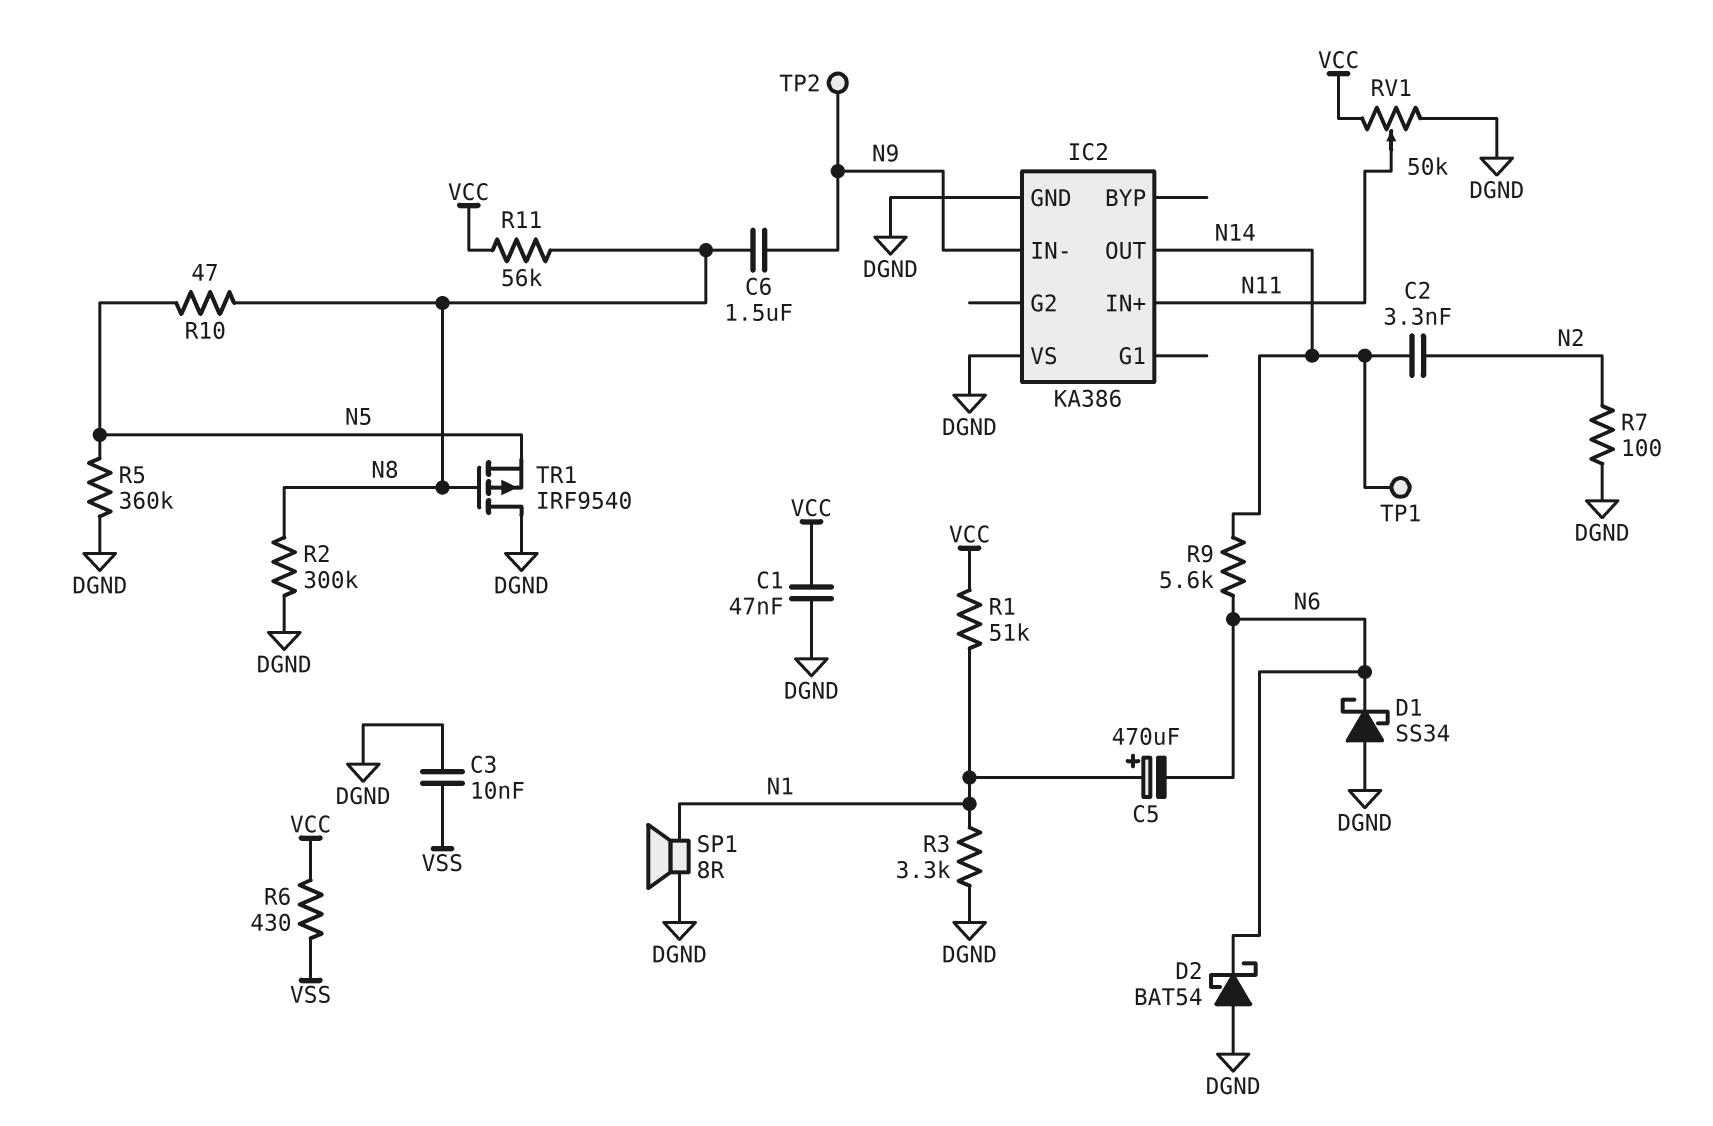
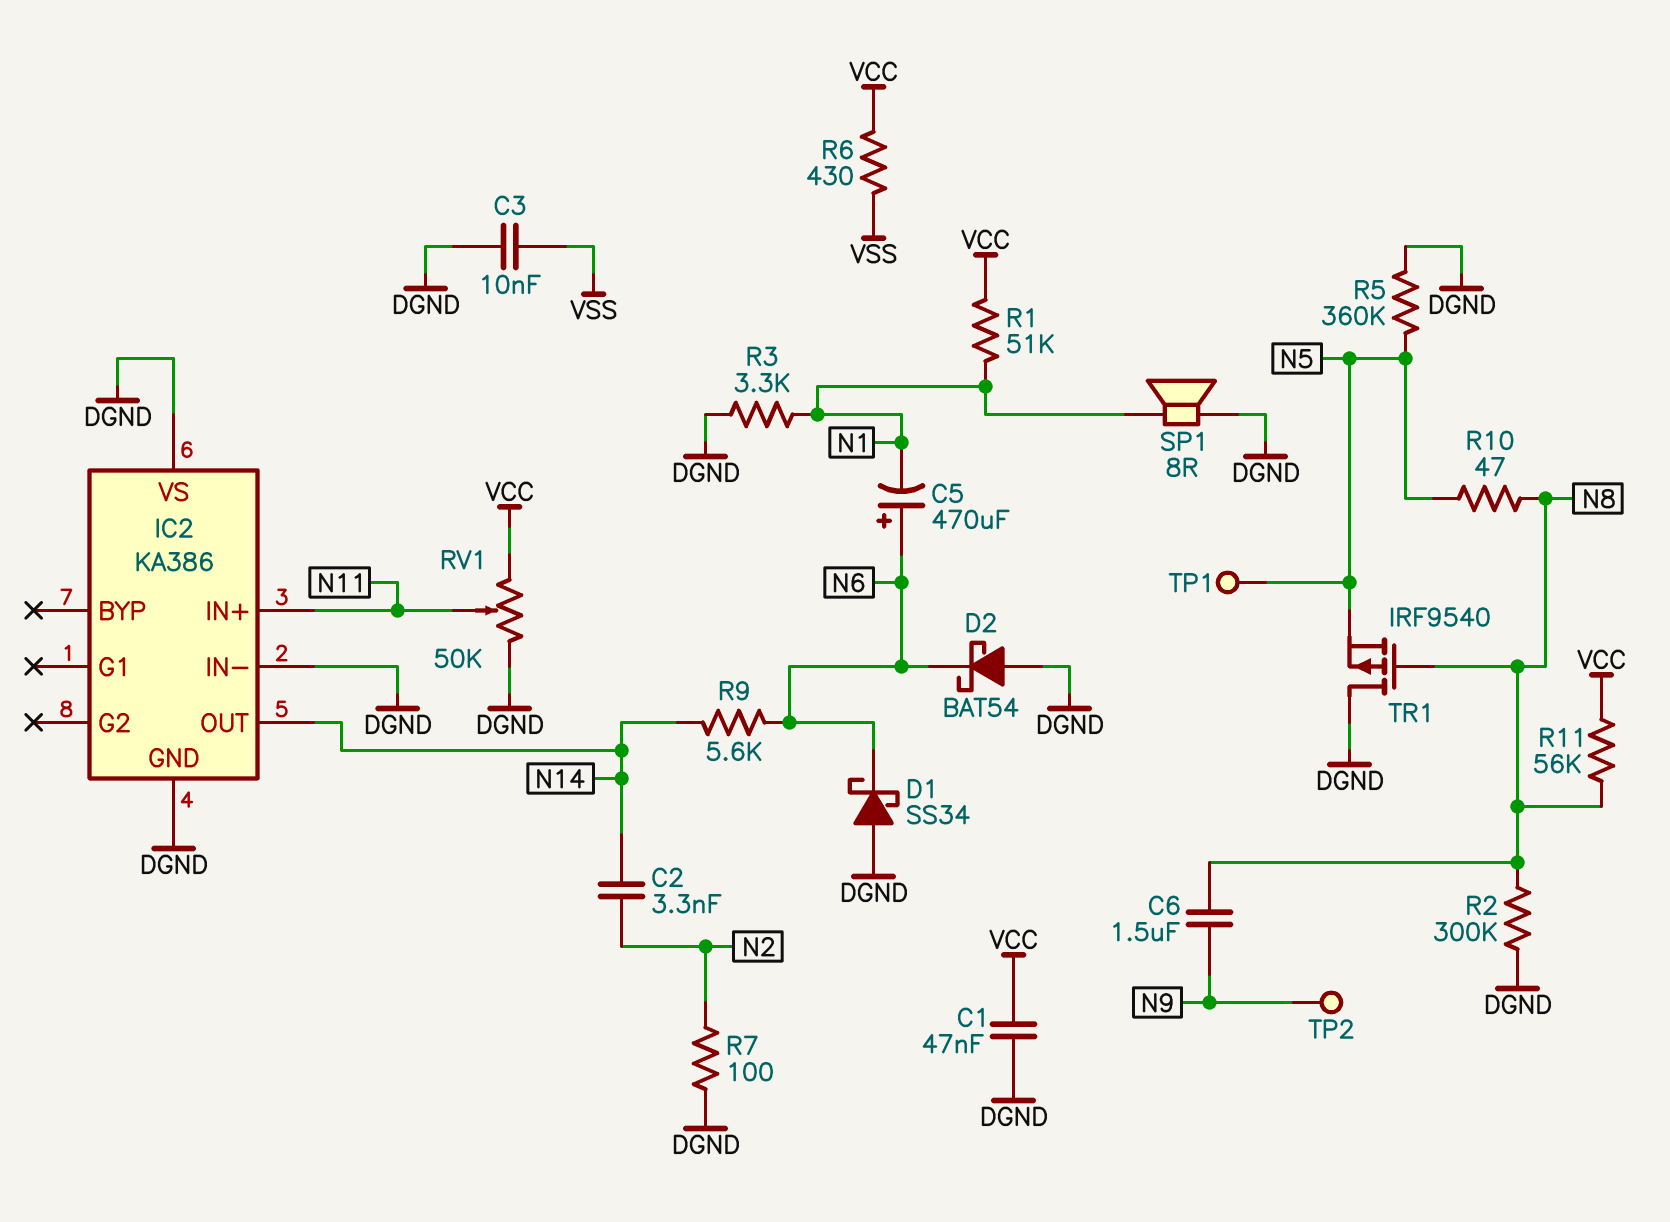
C5: 470uF (plus N1, minus N6) -> 470uF (plus N6, minus N1)
IC2 pin IN-: N9 -> DGND
TP1: test point (N14) -> test point (N5)

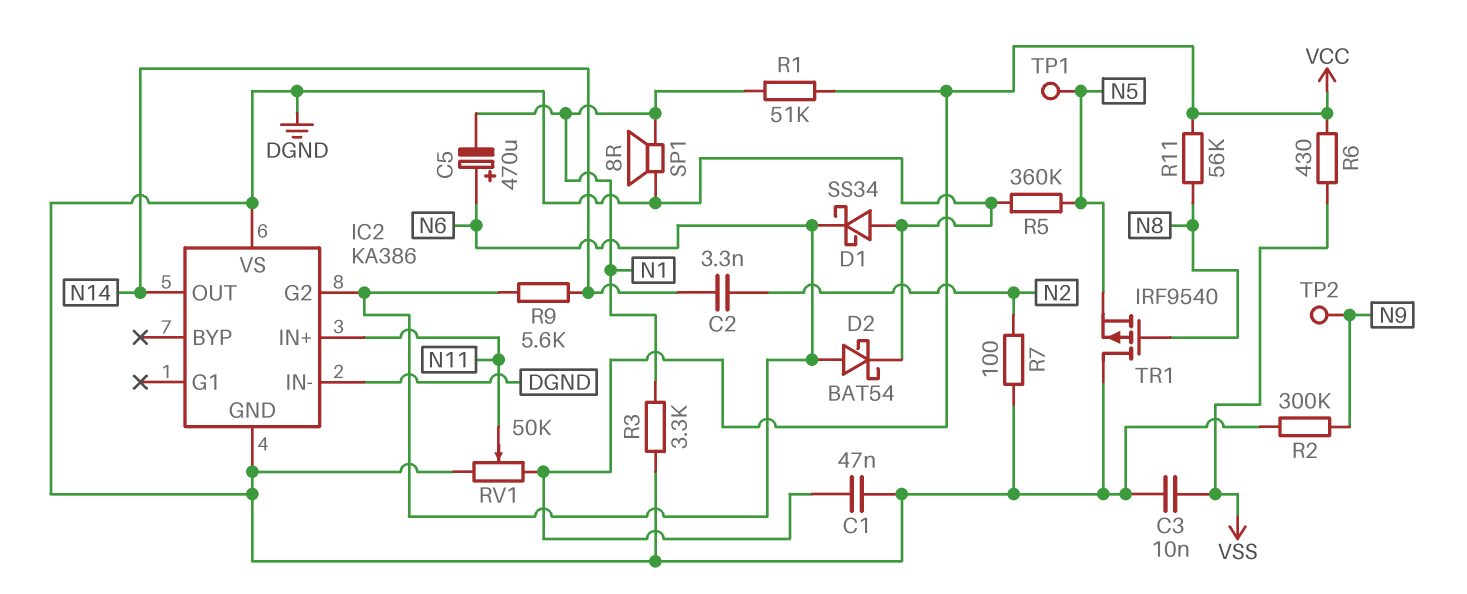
C6: 1.5uF (N8, N9) -> none
D2: schottky BAT54 (A DGND, K N6) -> schottky BAT54 (A N6, K DGND)
IC2 pin G2: none -> N6
R2: 300k (DGND, N8) -> 300k (DGND, N9)
R10: 47 (N5, N8) -> none

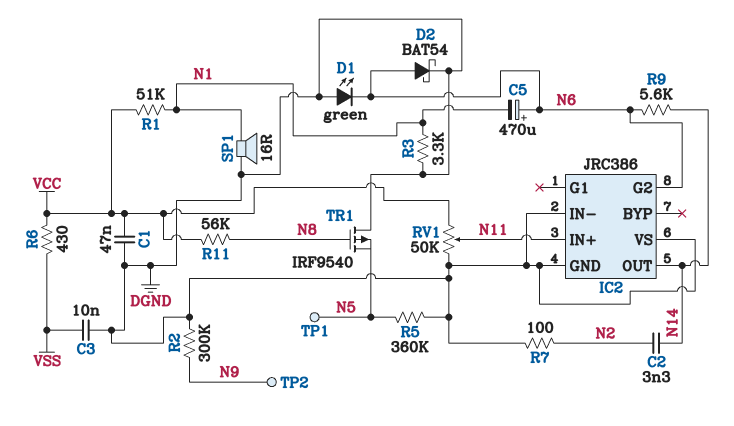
D1: schottky SS34 (A DGND, K N6) -> LED green (A DGND, K N6)
IC2: KA386 -> JRC386
SP1: speaker 8R (DGND, N1) -> speaker 16R (DGND, N1)

